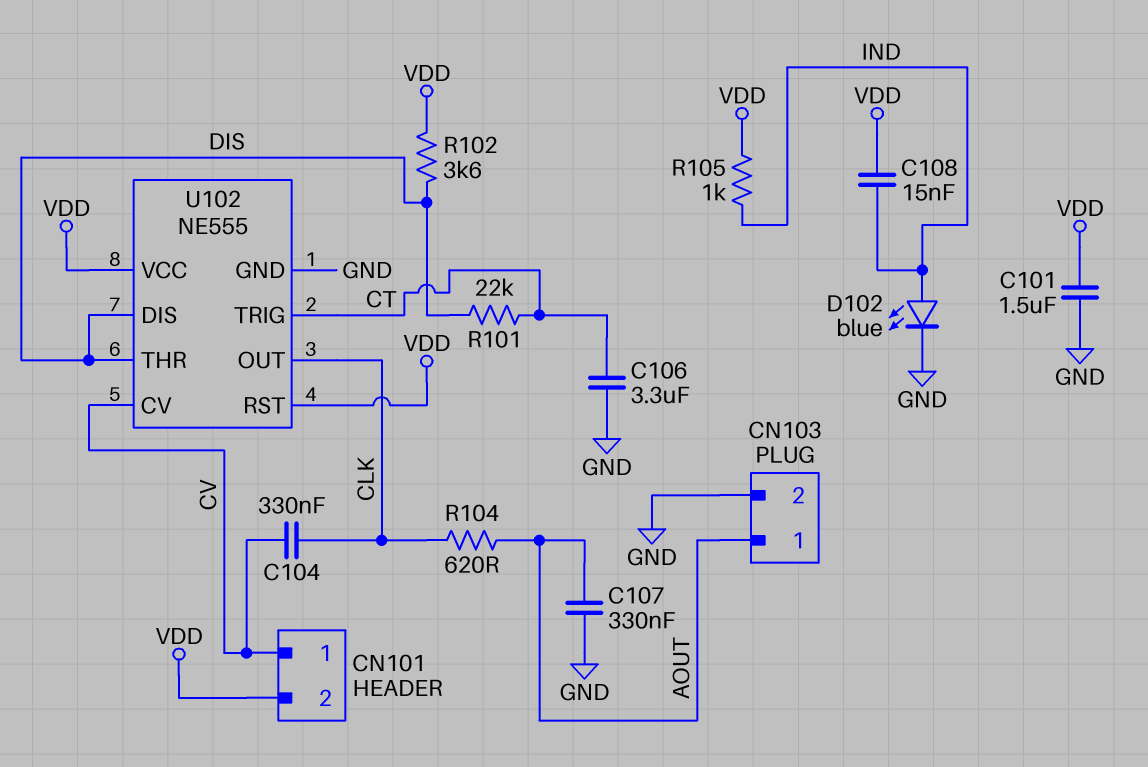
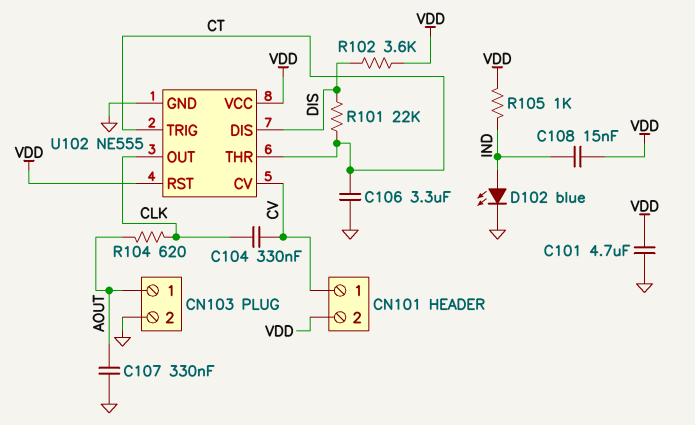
C101: 1.5uF (GND, VDD) -> 4.7uF (GND, VDD)
U102 pin THR: DIS -> CT

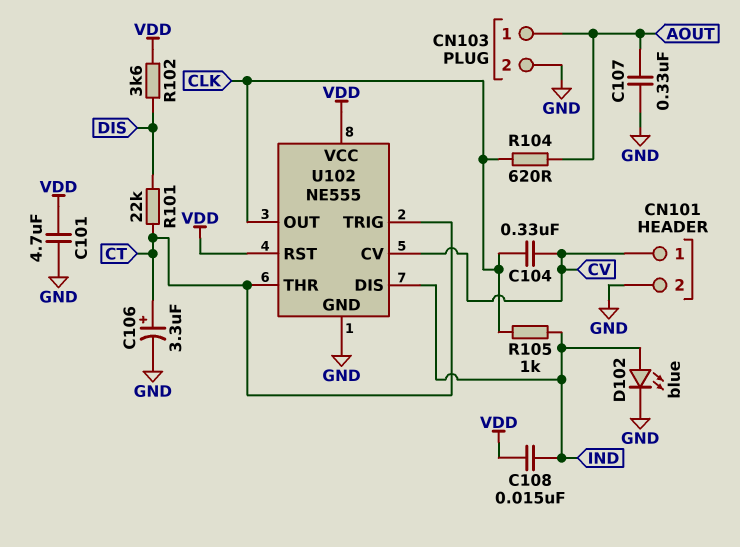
C106: 3.3uF (CT, GND) -> 3.3uF (plus CT, minus GND)
CN101 pin 2: VDD -> GND
R105: 1k (IND, VDD) -> 1k (CLK, IND)
U102 pin DIS: DIS -> IND

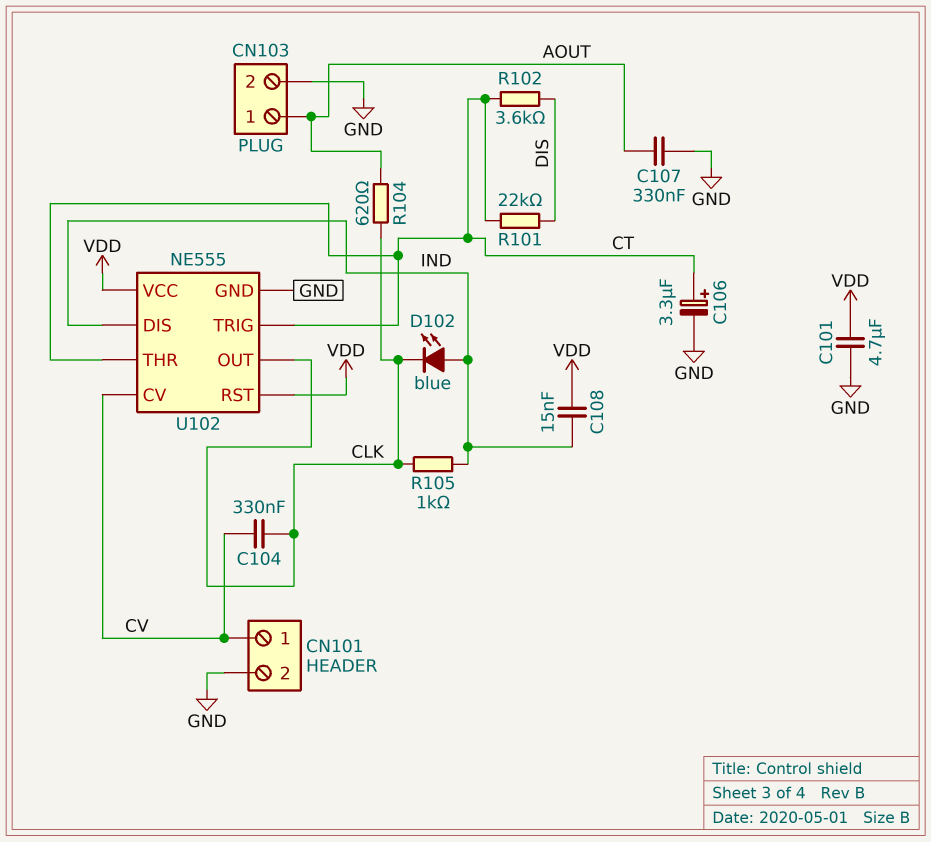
D102: LED blue (A IND, K GND) -> LED blue (A IND, K CLK)
R102: 3.6k (DIS, VDD) -> 3.6k (CT, DIS)

